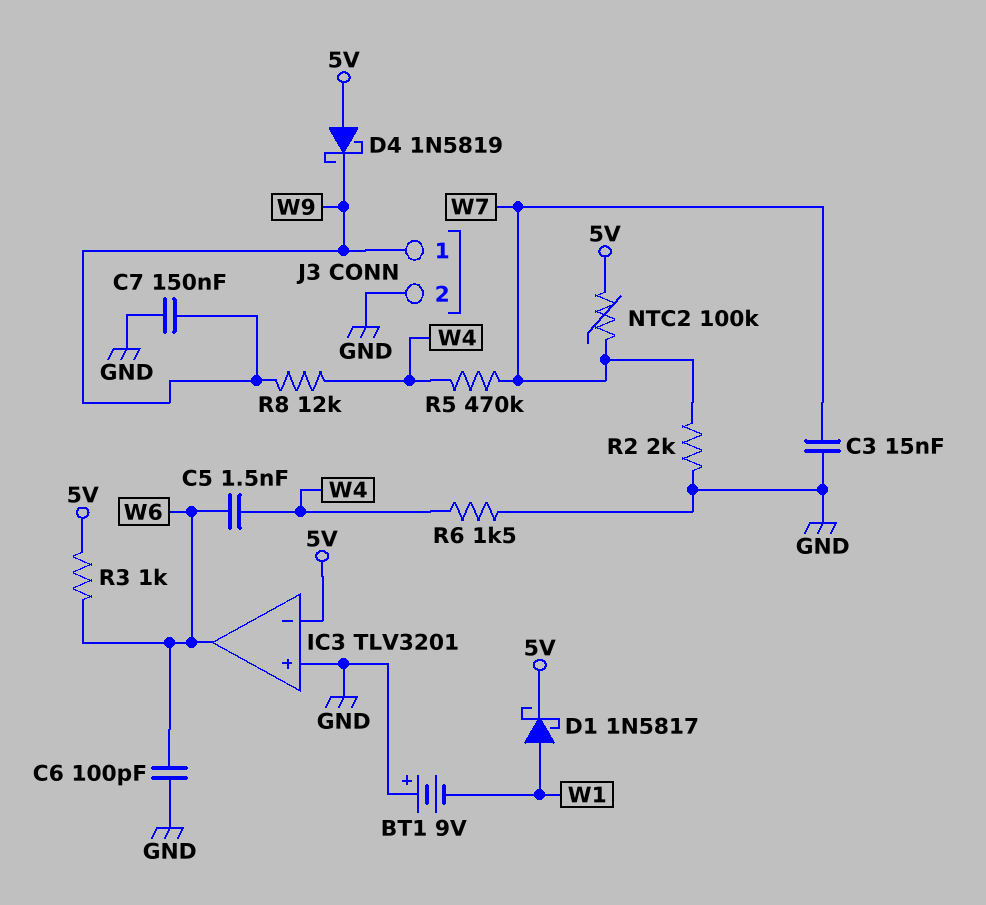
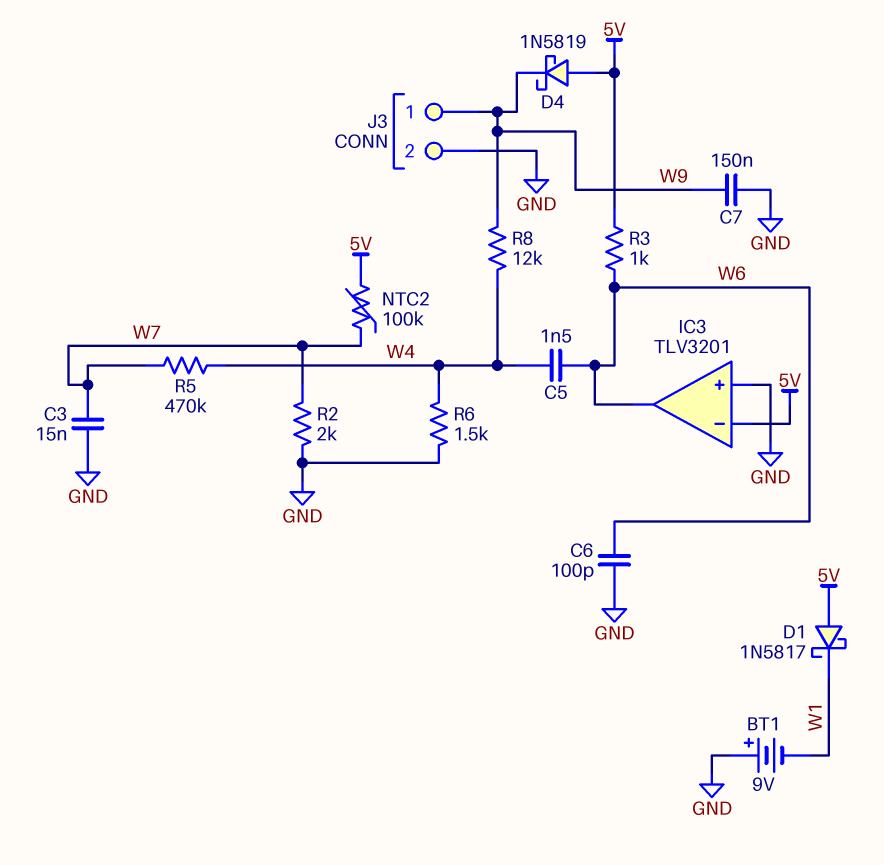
D1: schottky 1N5817 (A W1, K 5V) -> schottky 1N5817 (A 5V, K W1)

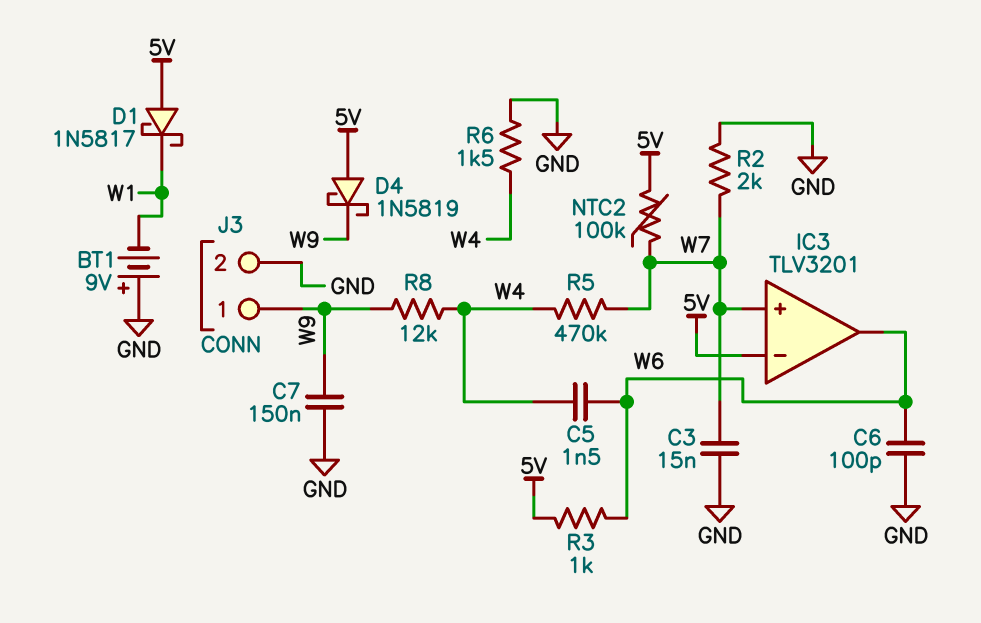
IC3 pin in+: GND -> W7

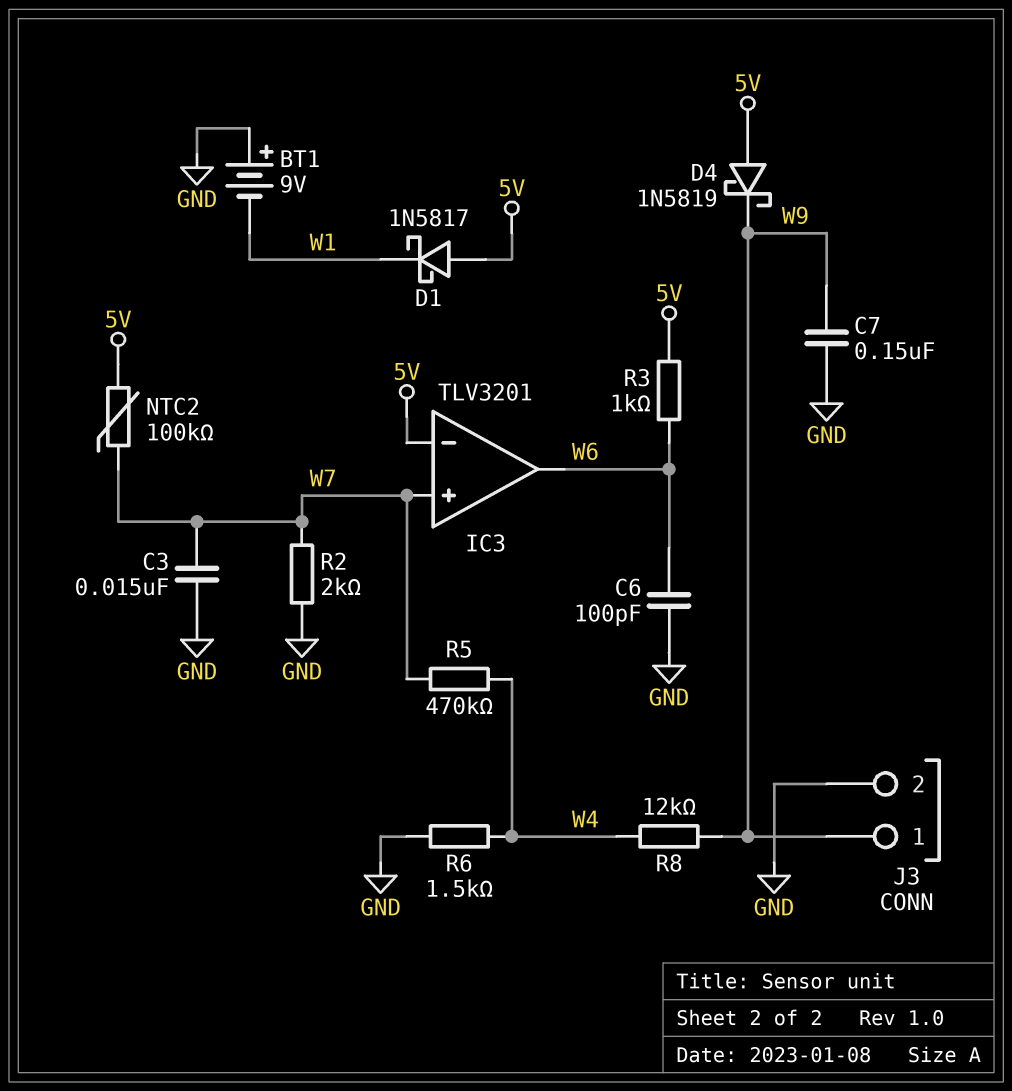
C5: 1.5nF (W4, W6) -> none

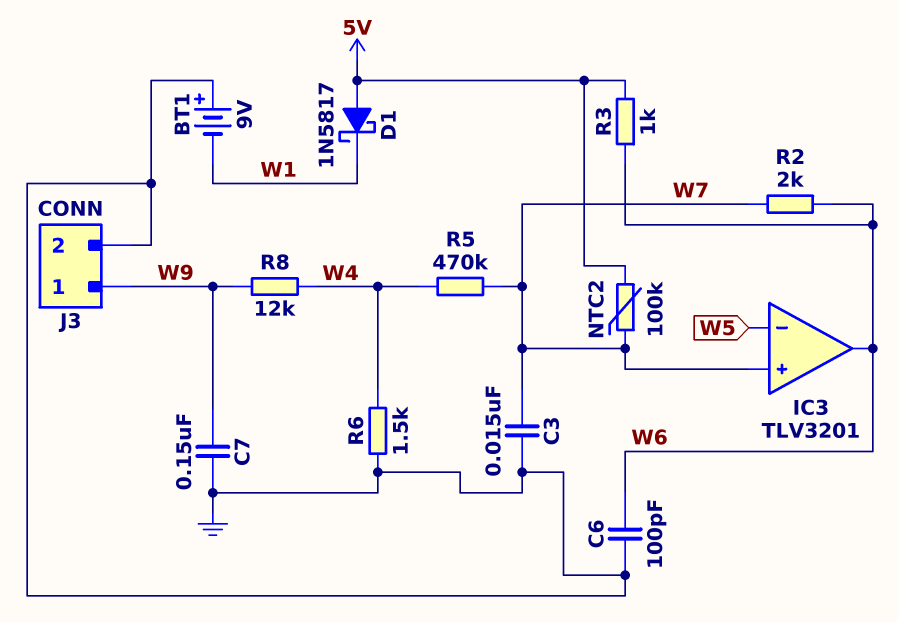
D4: schottky 1N5819 (A 5V, K W9) -> none
IC3 pin in-: 5V -> W5
R2: 2k (GND, W7) -> 2k (W6, W7)

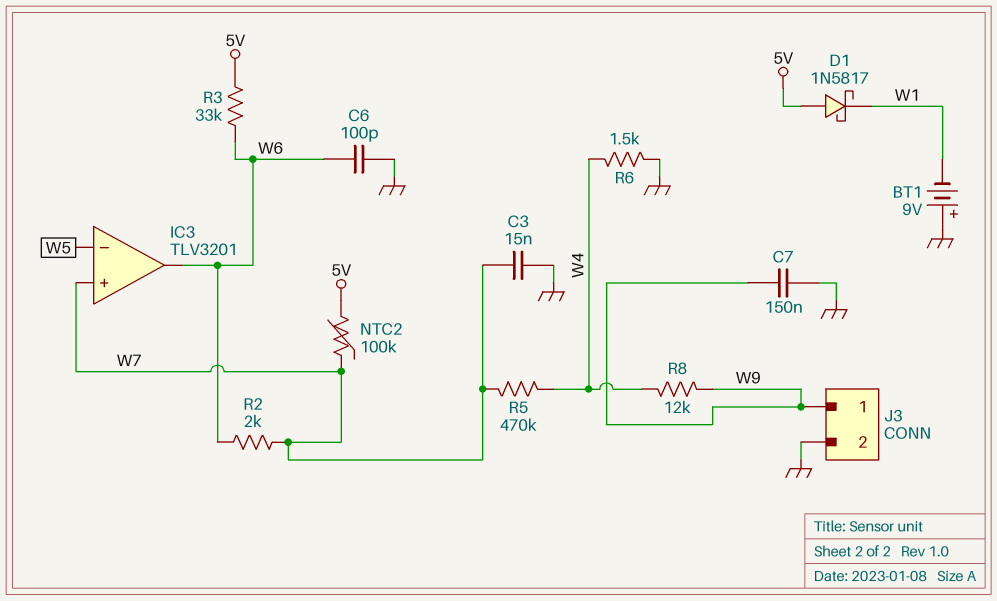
R3: 1k (5V, W6) -> 33k (5V, W6)

